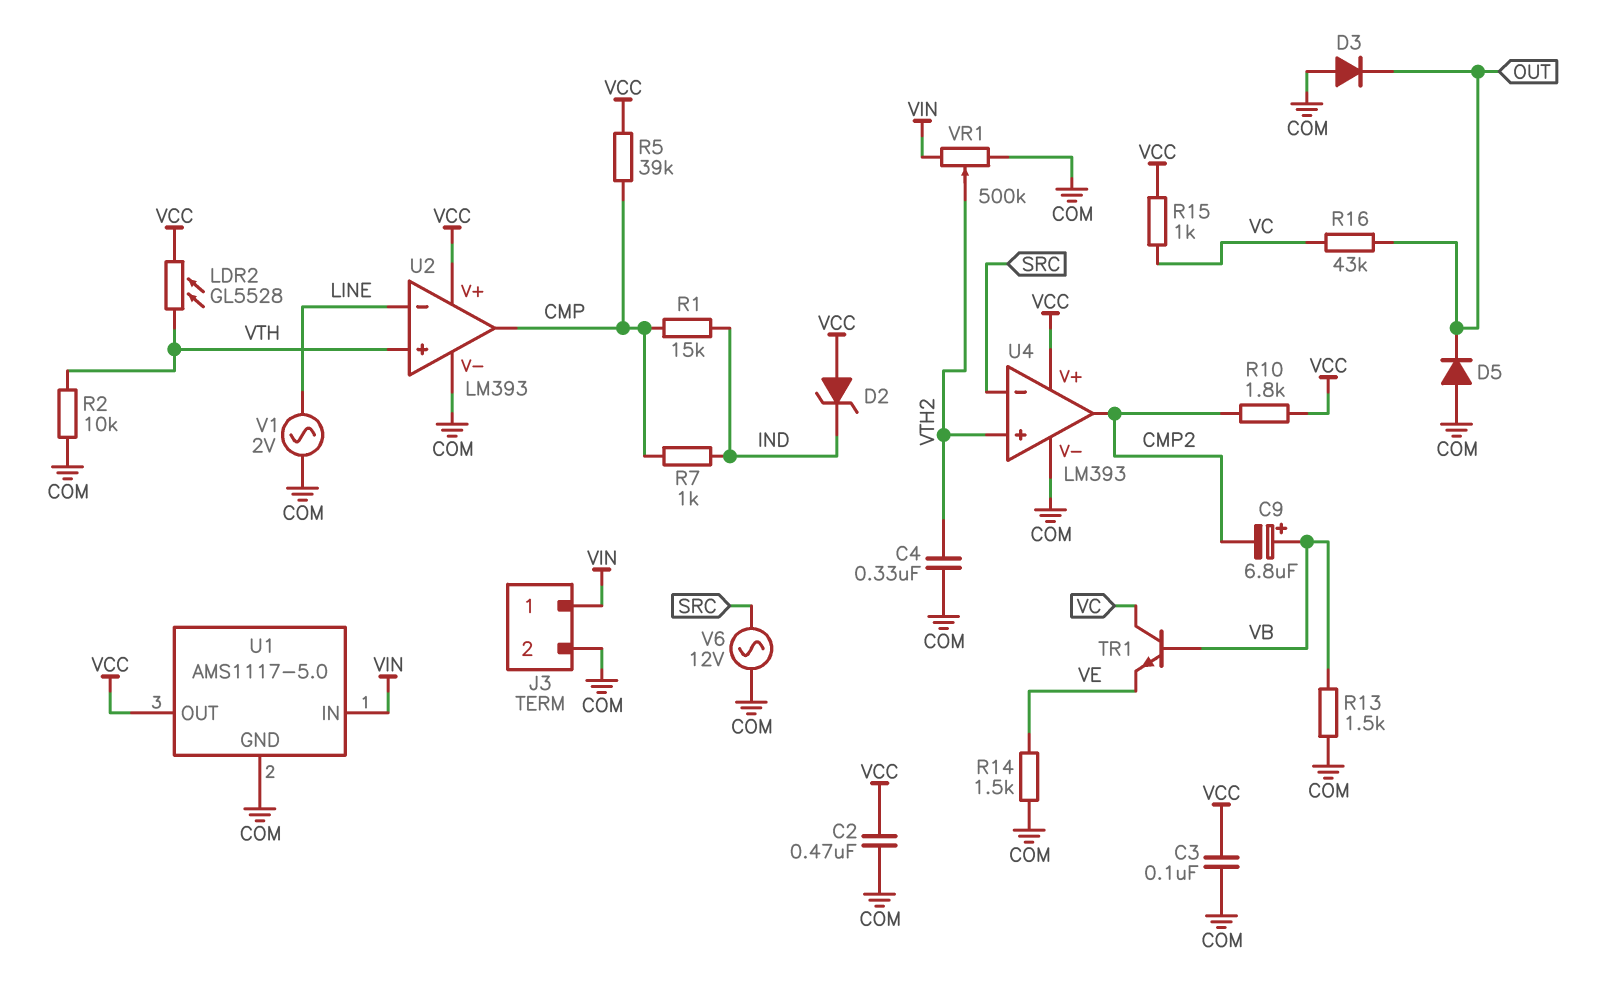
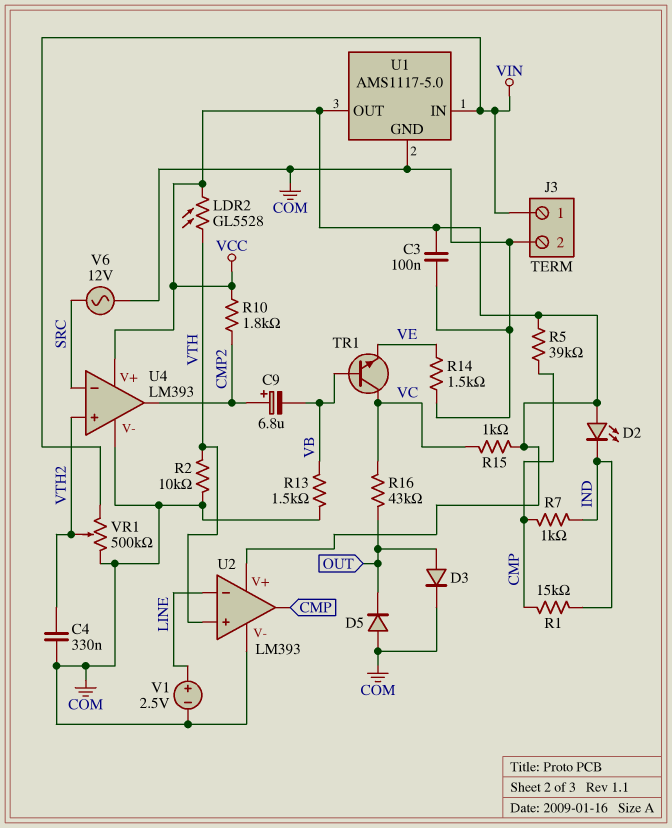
C2: 470nF (COM, VCC) -> none
C9: 6.8uF (plus VB, minus CMP2) -> 6.8uF (plus CMP2, minus VB)
D2: zener (A VCC, K IND) -> LED (A VCC, K IND)
D3: diode (A COM, K OUT) -> diode (A OUT, K COM)
V1: AC 2V (COM, LINE) -> 2.5V (plus LINE, minus COM)

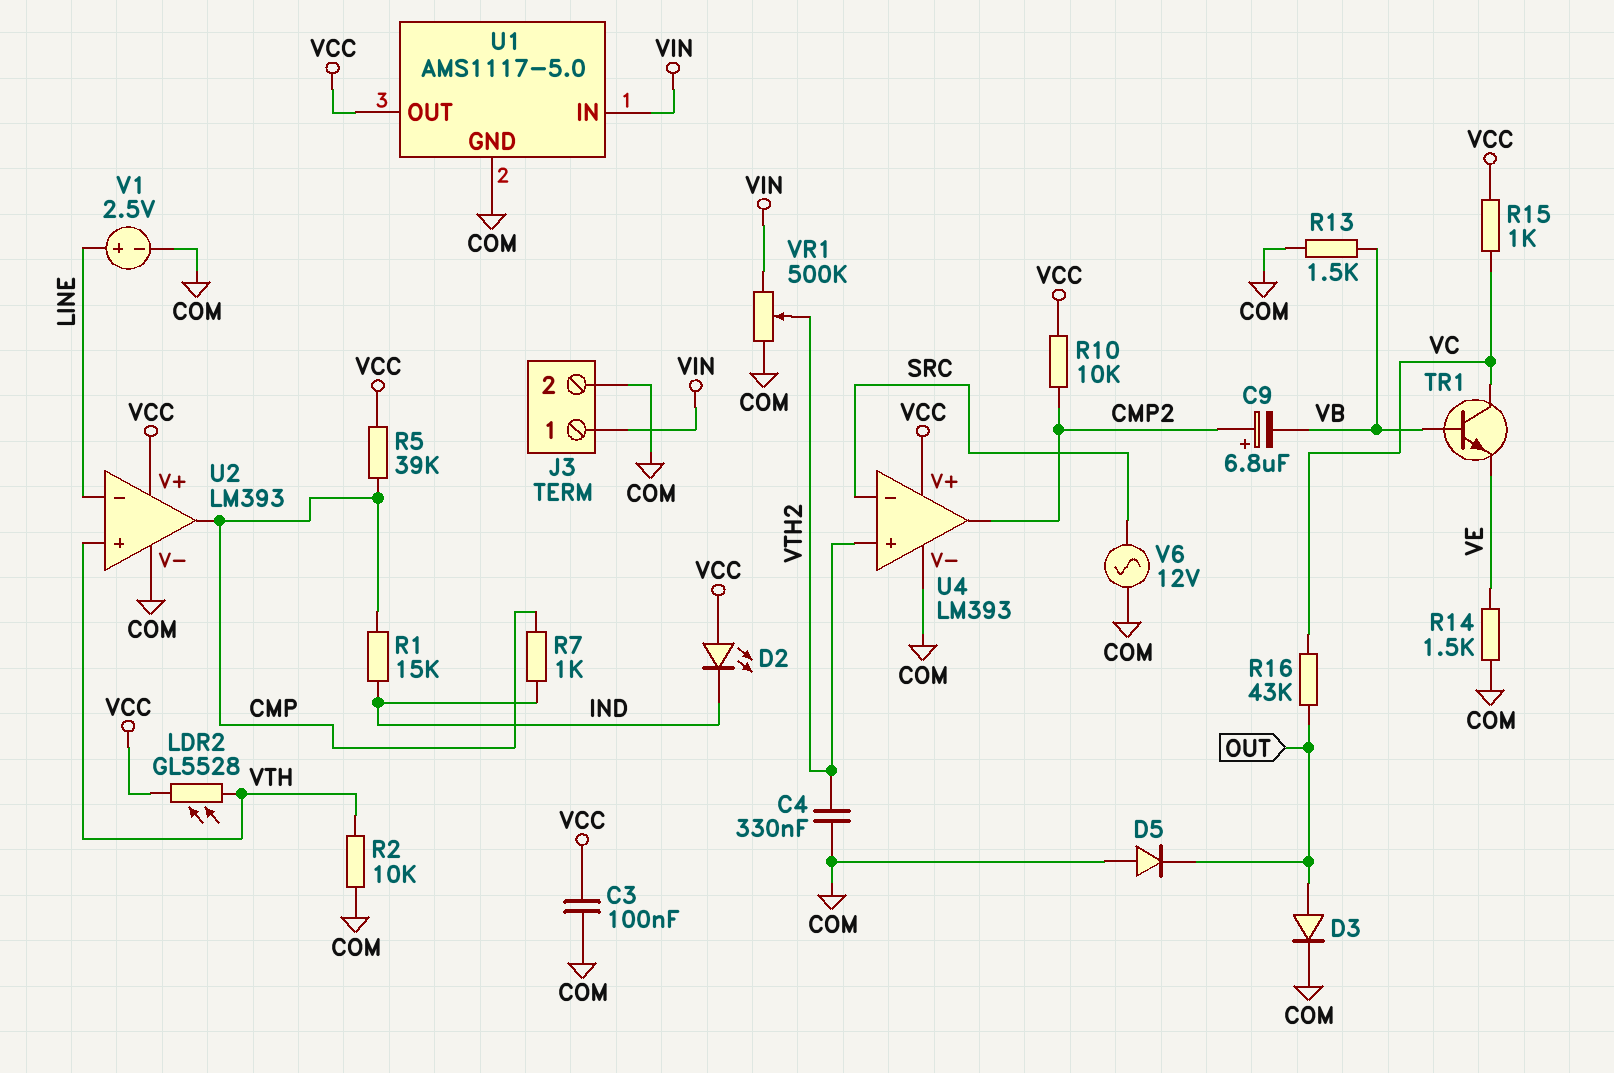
R10: 1.8k (CMP2, VCC) -> 10k (CMP2, VCC)

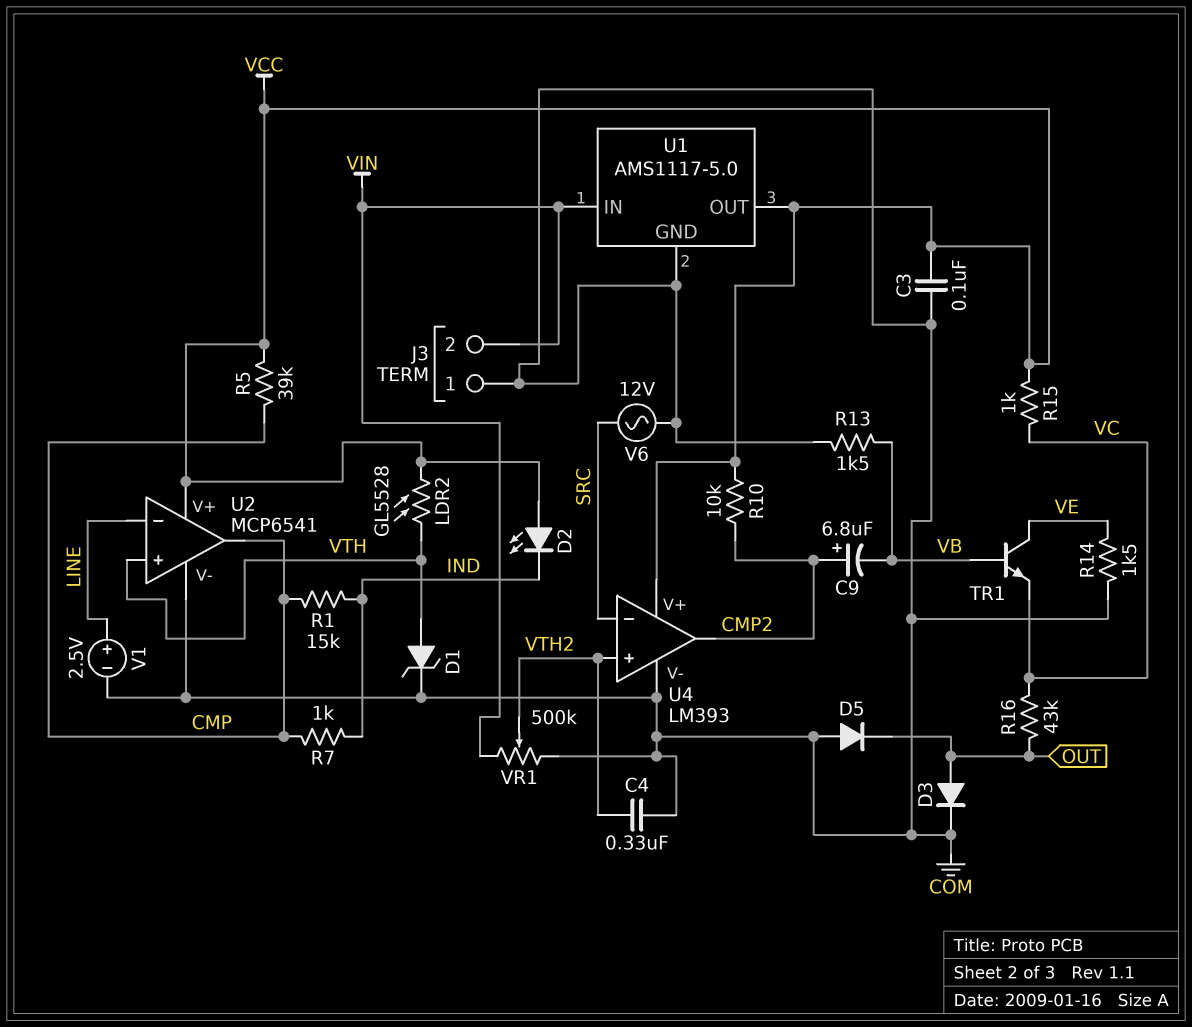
D1: none -> zener (A VTH, K COM)
J3 pin 1: VIN -> COM
J3 pin 2: COM -> VIN
R2: 10k (COM, VTH) -> none
TR1: NPN (B VB, C VC, E VE) -> NPN (B VB, C VE, E VC)
U2: LM393 -> MCP6541

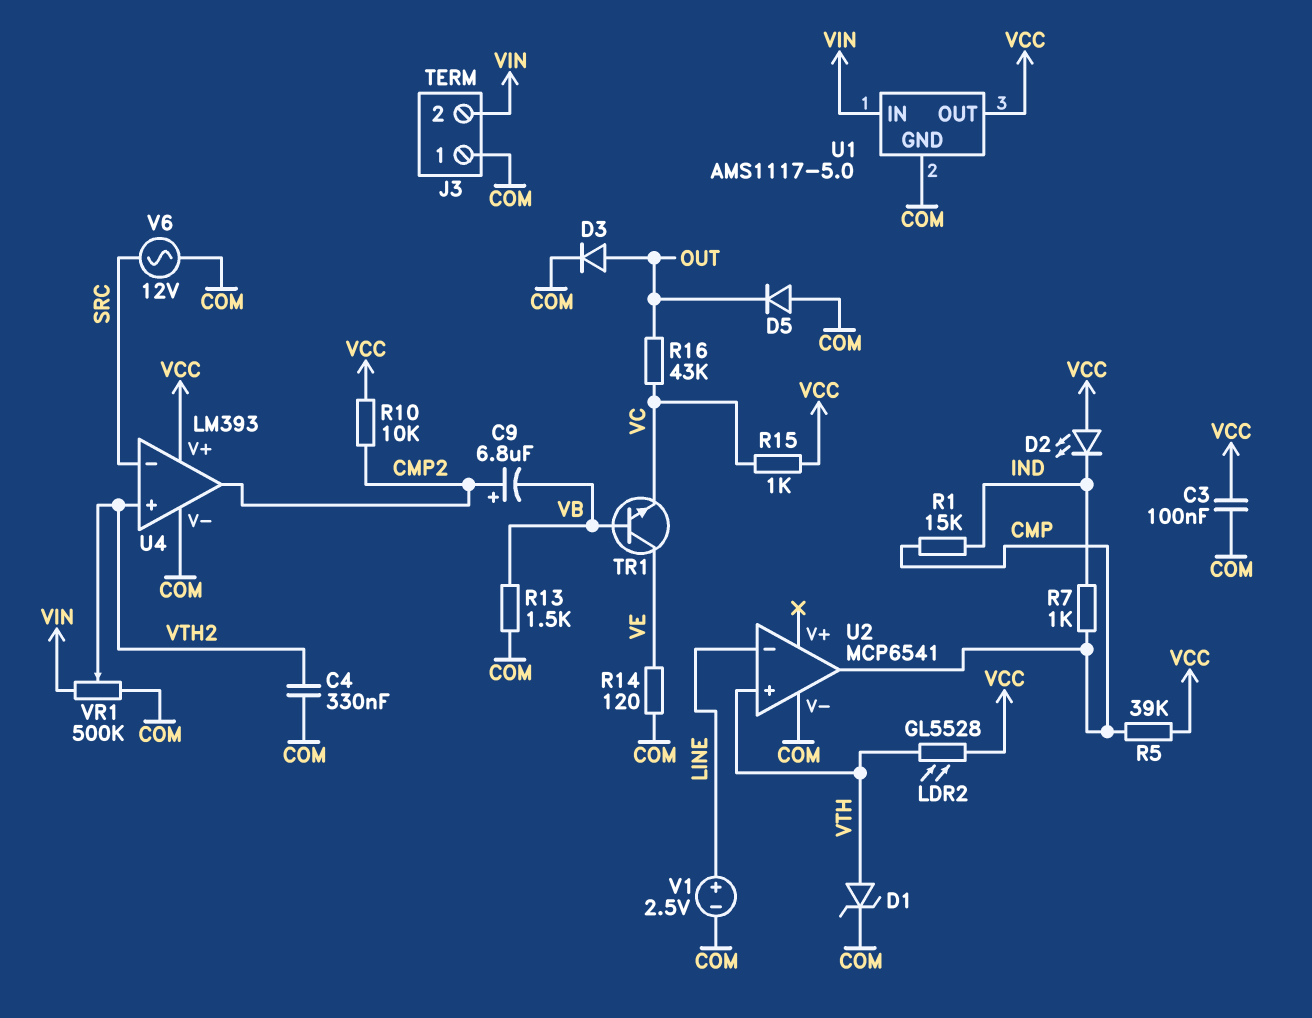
R14: 1.5k (COM, VE) -> 120 (COM, VE)
U2 pin V+: VCC -> none

